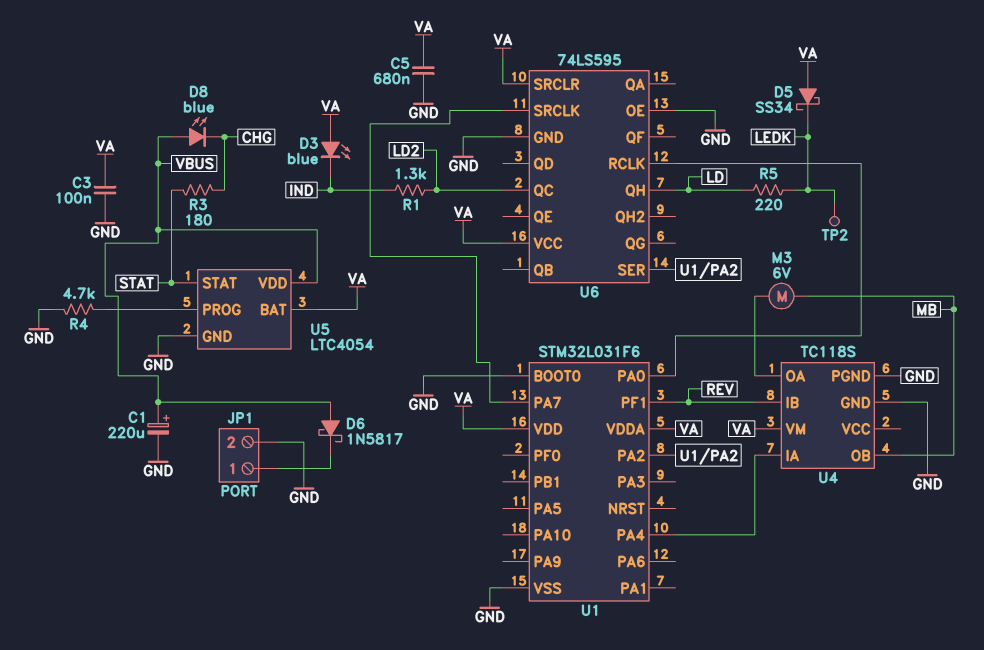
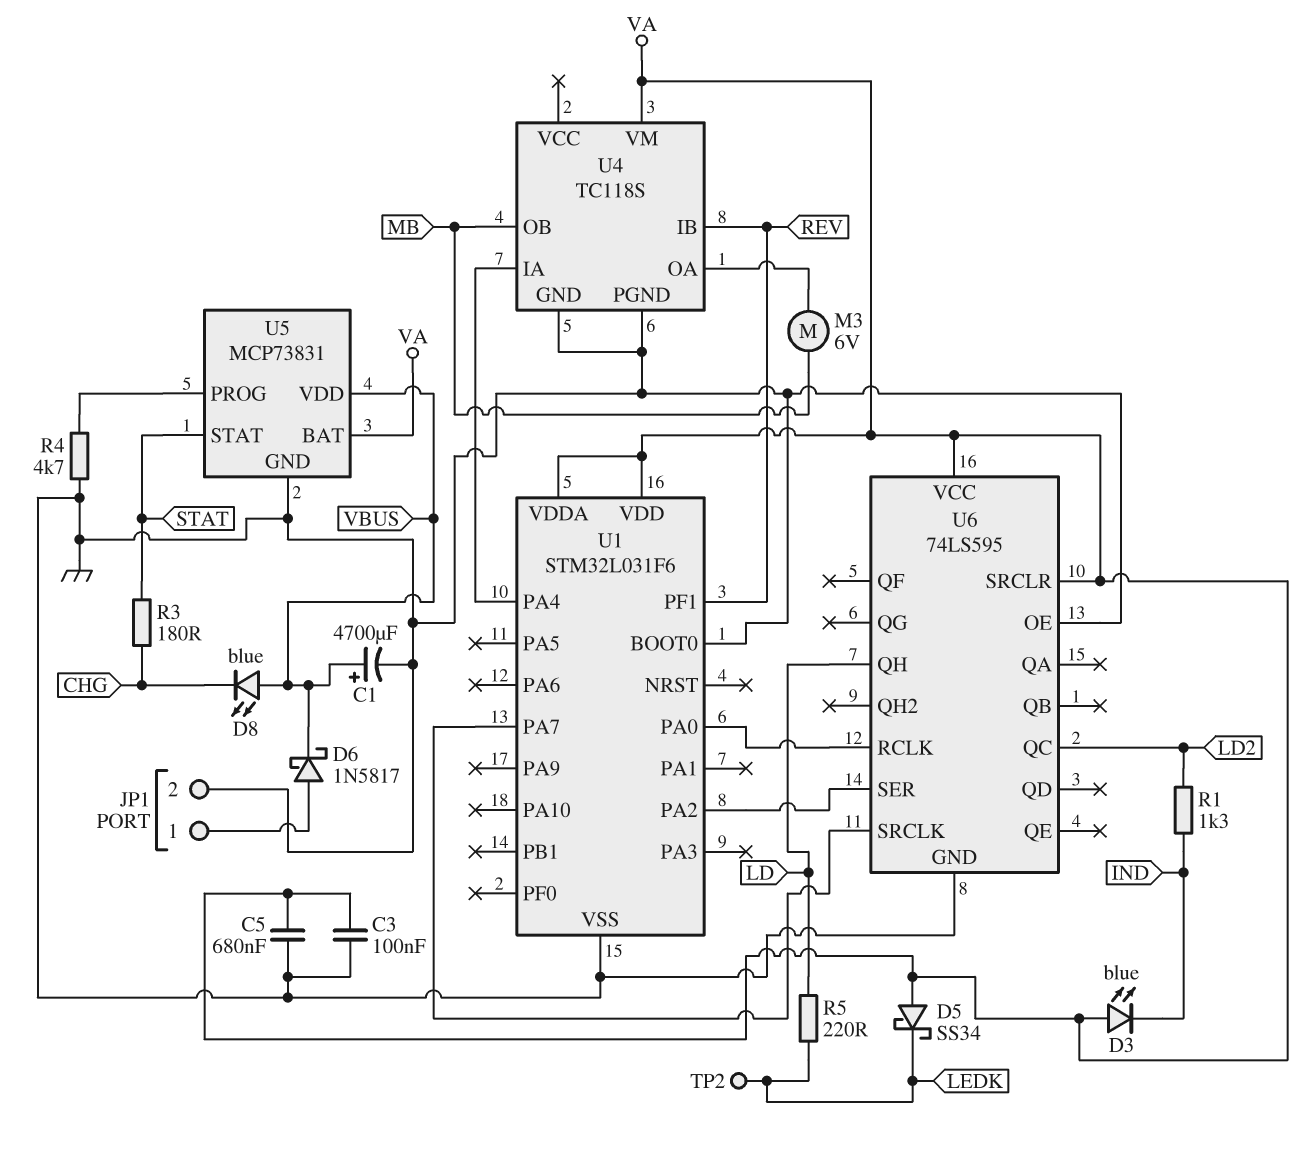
C1: 220uF (plus VBUS, minus GND) -> 4700uF (plus VBUS, minus GND)
D6: schottky 1N5817 (A VBUS, K JP1/1) -> schottky 1N5817 (A JP1/1, K VBUS)
U5: LTC4054 -> MCP73831

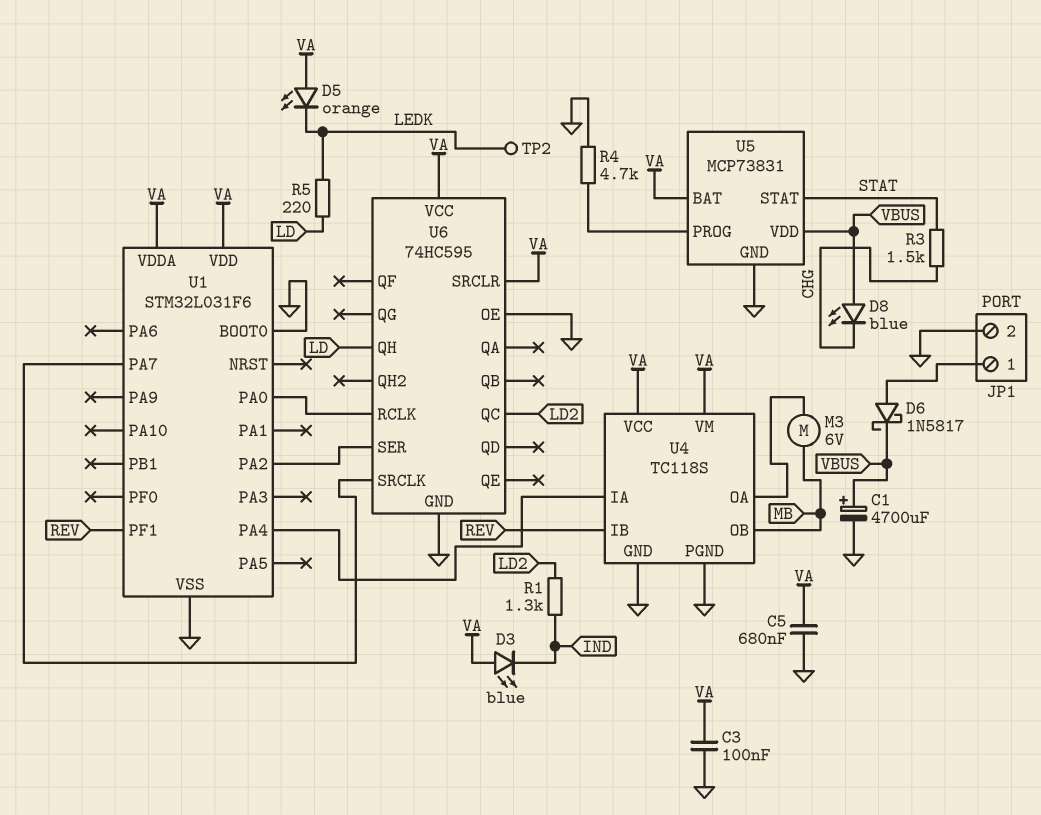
D5: schottky SS34 (A VA, K LEDK) -> LED orange (A VA, K LEDK)
R3: 180 (CHG, STAT) -> 1.5k (CHG, STAT)
U4 pin VCC: none -> VA
U6: 74LS595 -> 74HC595

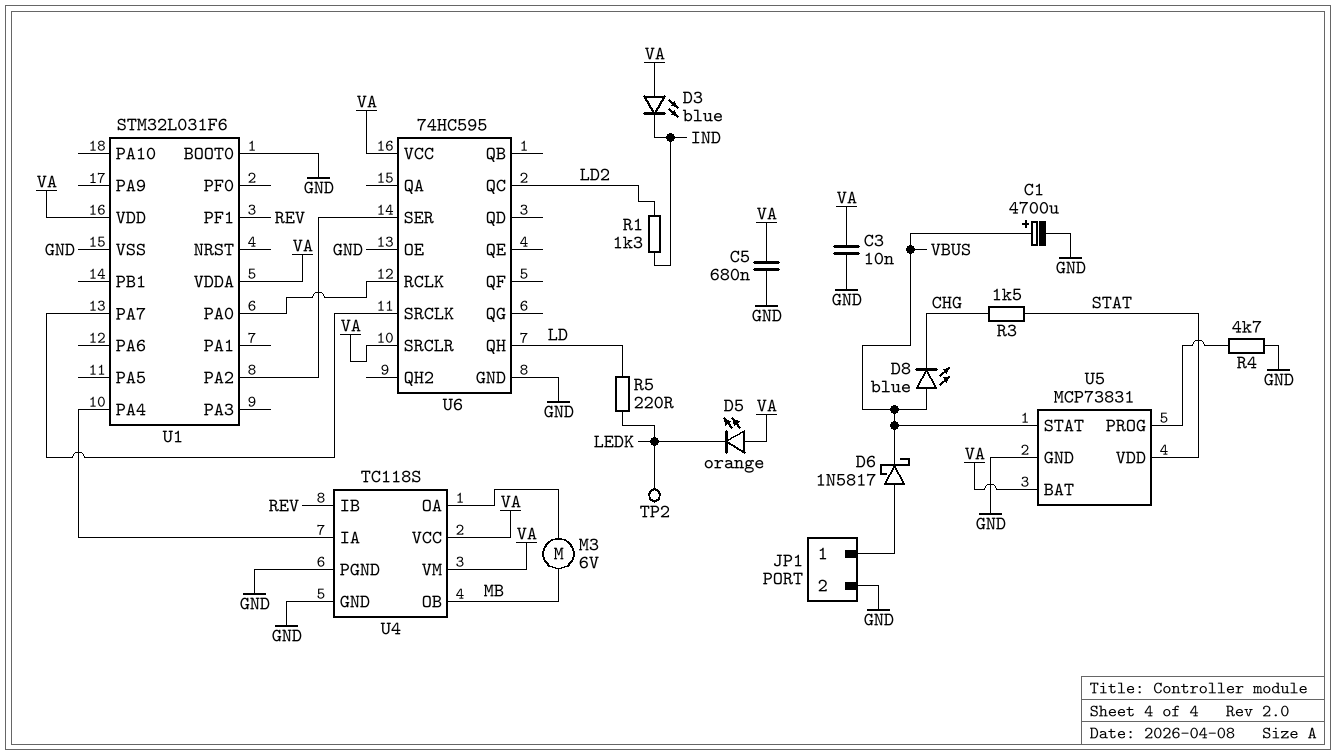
C3: 100nF (GND, VA) -> 10nF (GND, VA)
U5 pin STAT: STAT -> VBUS
U5 pin VDD: VBUS -> STAT

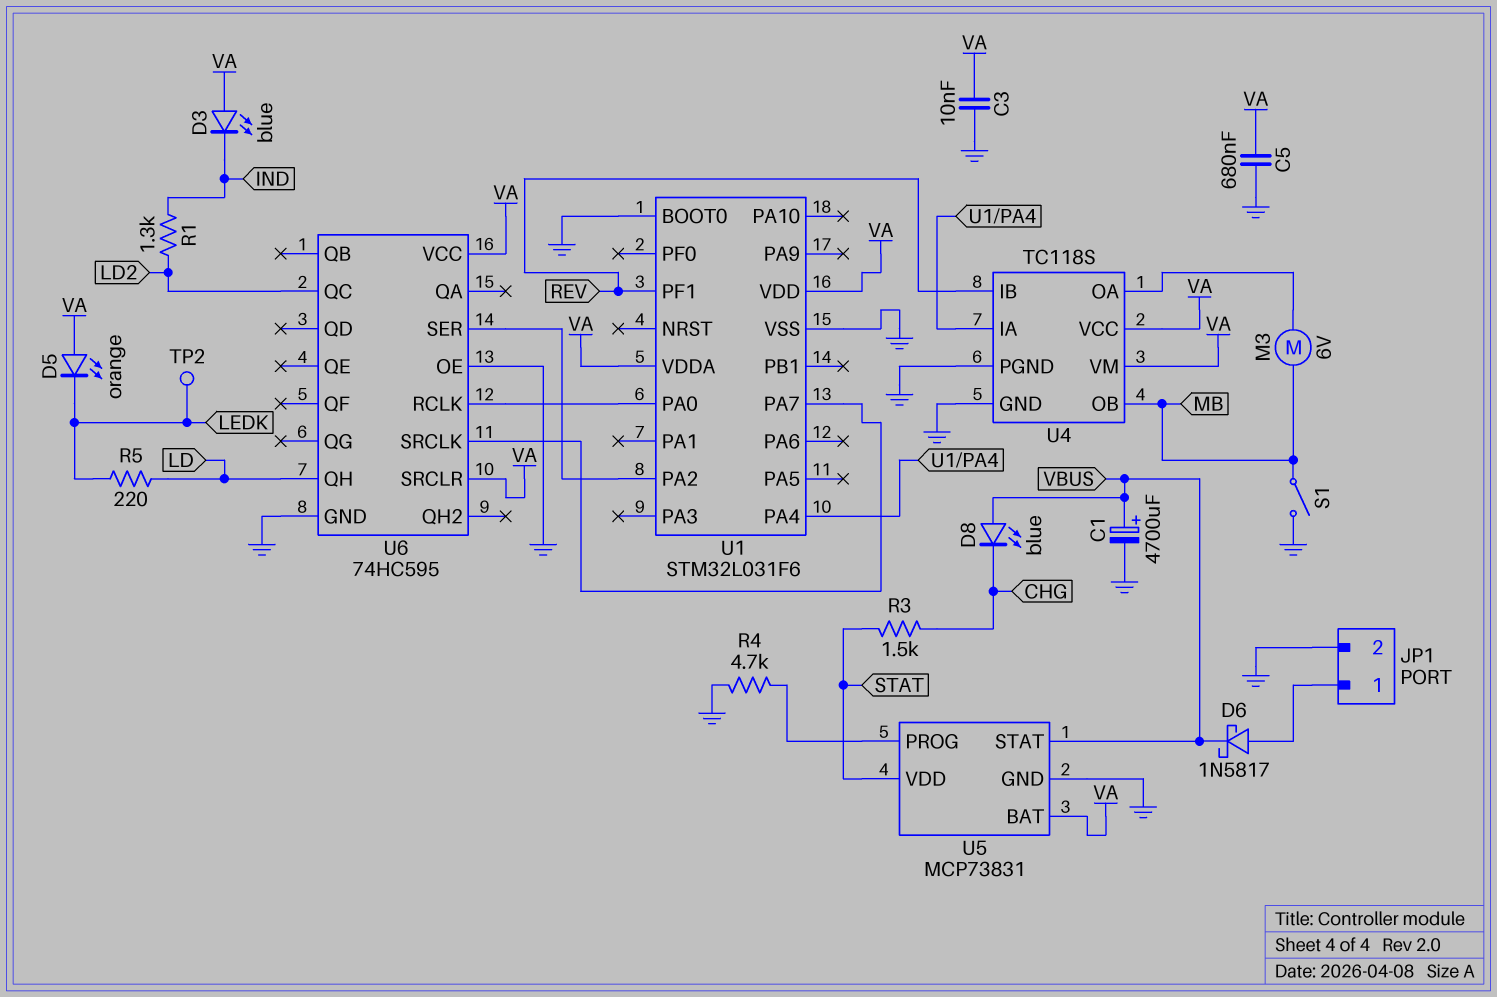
S1: none -> switch (GND, MB)

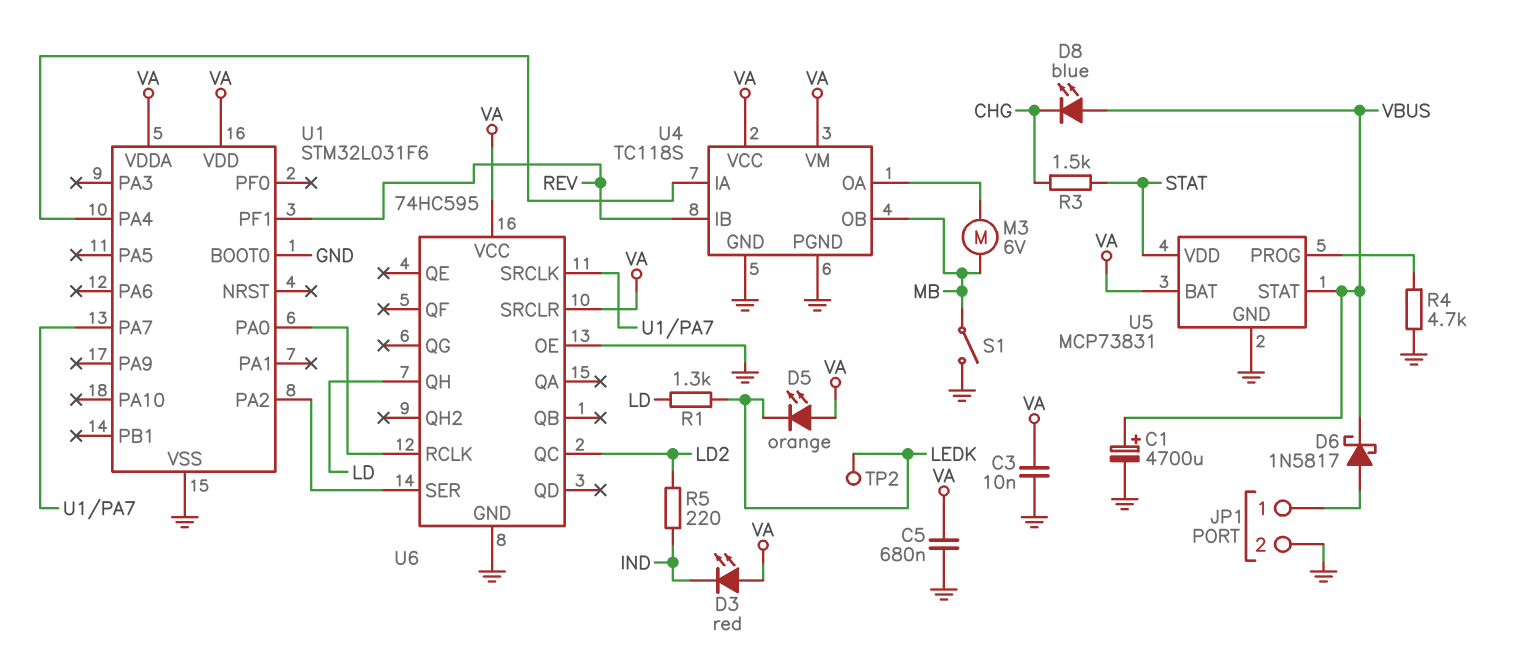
D3: LED blue (A VA, K IND) -> LED red (A VA, K IND)
R1: 1.3k (IND, LD2) -> 1.3k (LD, LEDK)
R5: 220 (LD, LEDK) -> 220 (IND, LD2)

